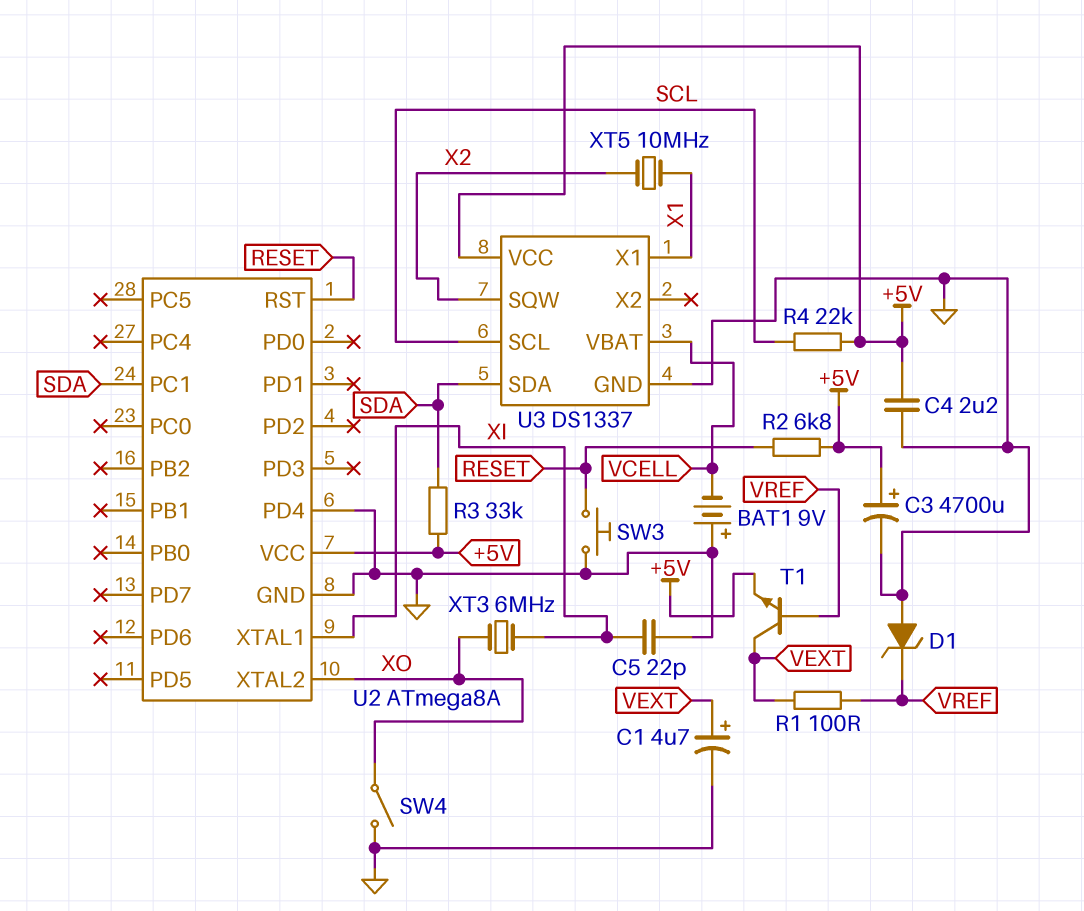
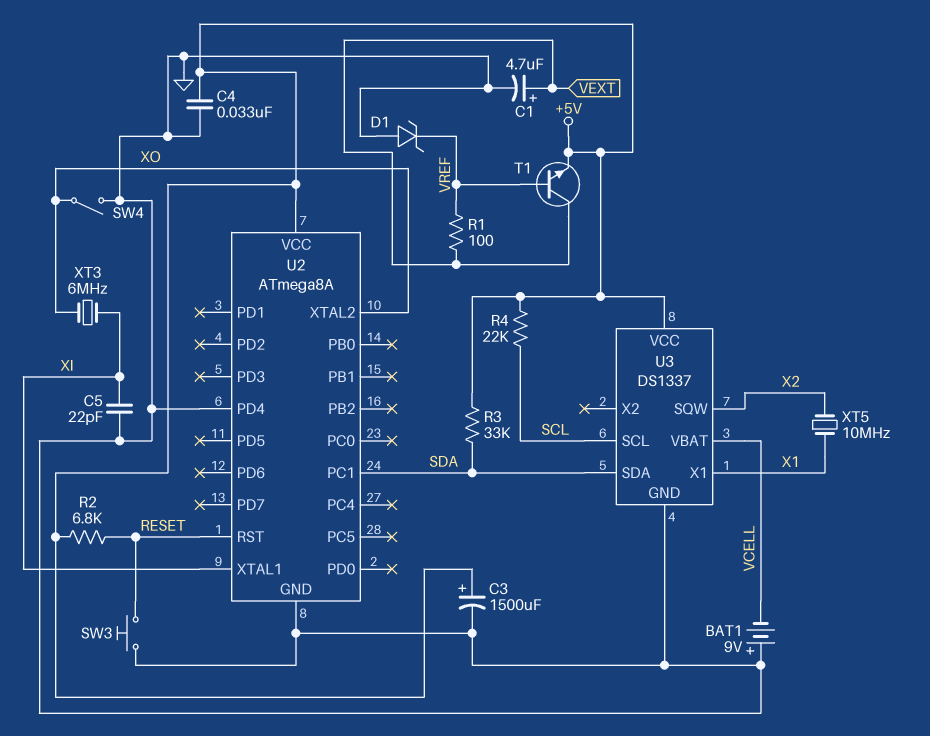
C3: 4700uF (plus +5V, minus GND) -> 1500uF (plus +5V, minus GND)
C4: 2.2uF (+5V, GND) -> 33nF (+5V, GND)

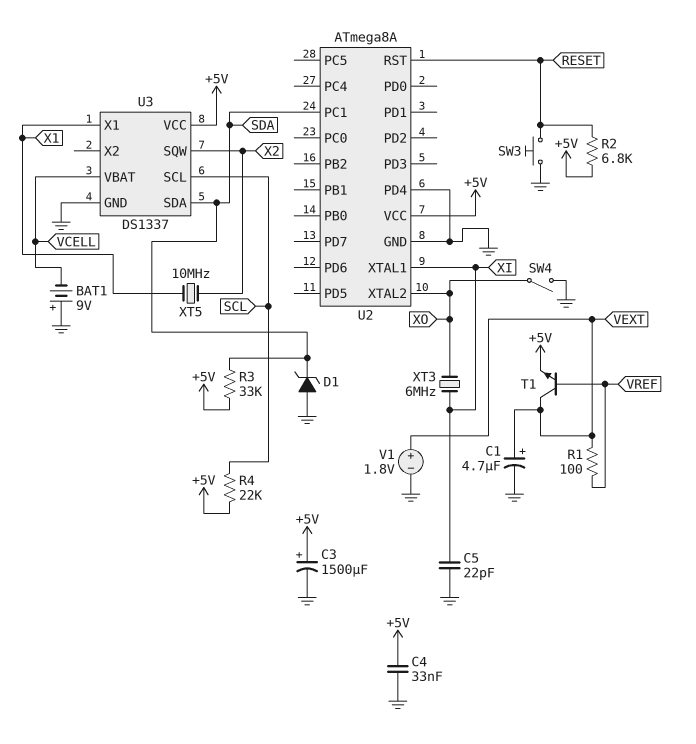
D1: zener (A GND, K VREF) -> zener (A GND, K SDA)
V1: none -> 1.8V (plus VEXT, minus GND)

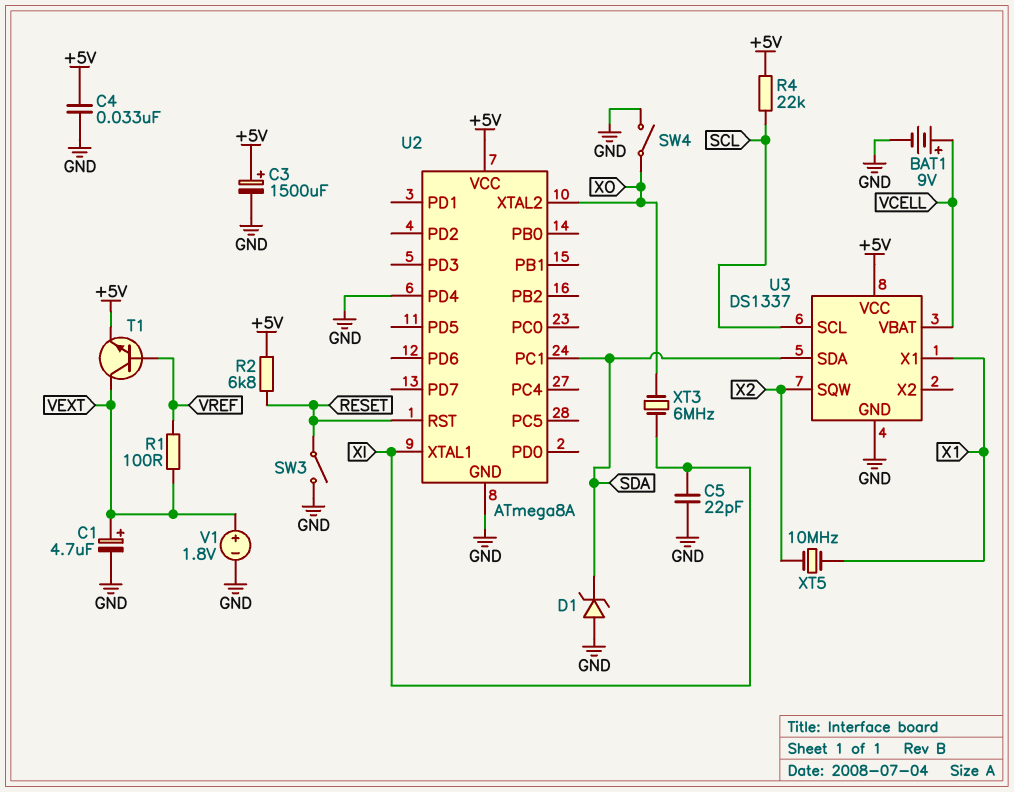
BAT1: 9V (plus GND, minus VCELL) -> 9V (plus VCELL, minus GND)
R3: 33k (+5V, SDA) -> none
SW3: button (GND, RESET) -> switch (GND, RESET)

